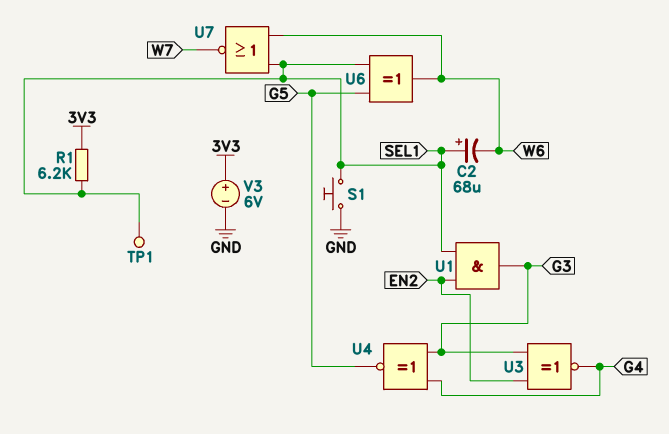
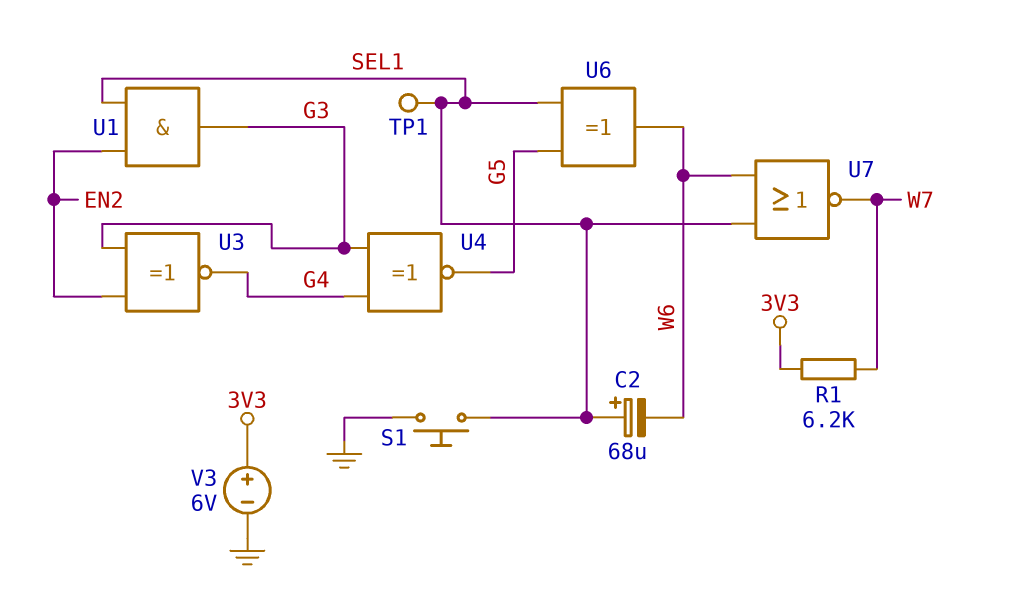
R1: 6.2k (3V3, SEL1) -> 6.2k (3V3, W7)

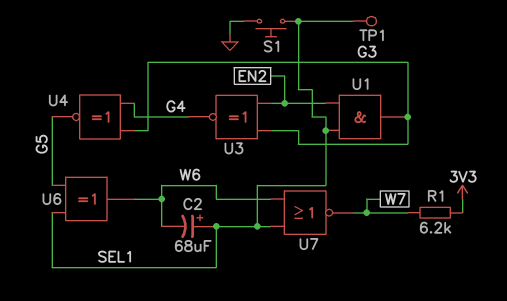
V3: 6V (plus 3V3, minus GND) -> none

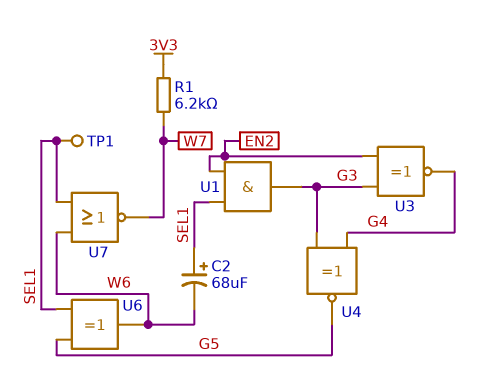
S1: button (GND, SEL1) -> none

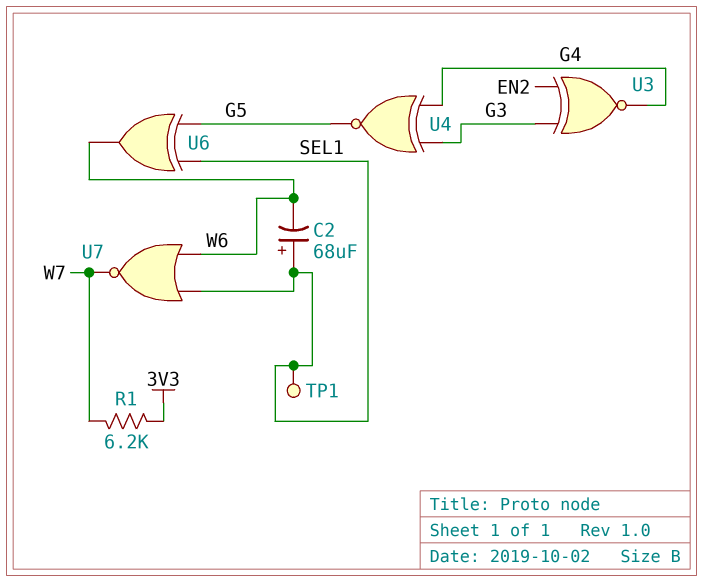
U1: AND (in EN2, in SEL1, out G3) -> none

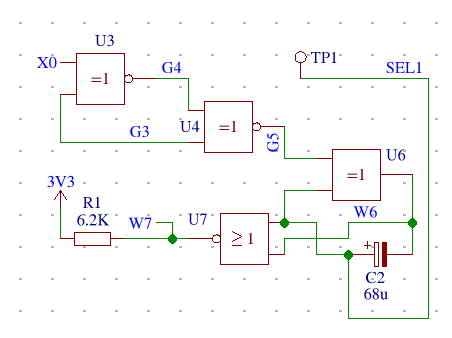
U3: XNOR (in EN2, in G3, out G4) -> XNOR (in G3, in X0, out G4)

